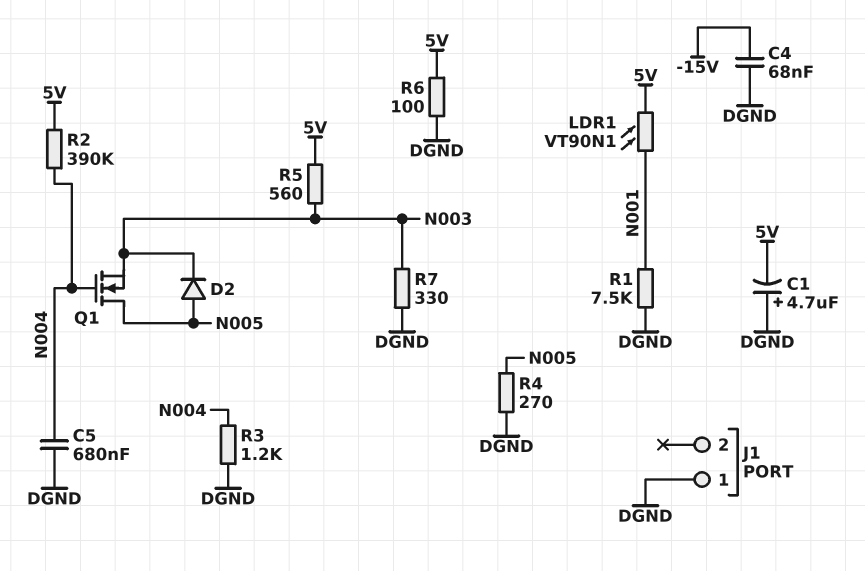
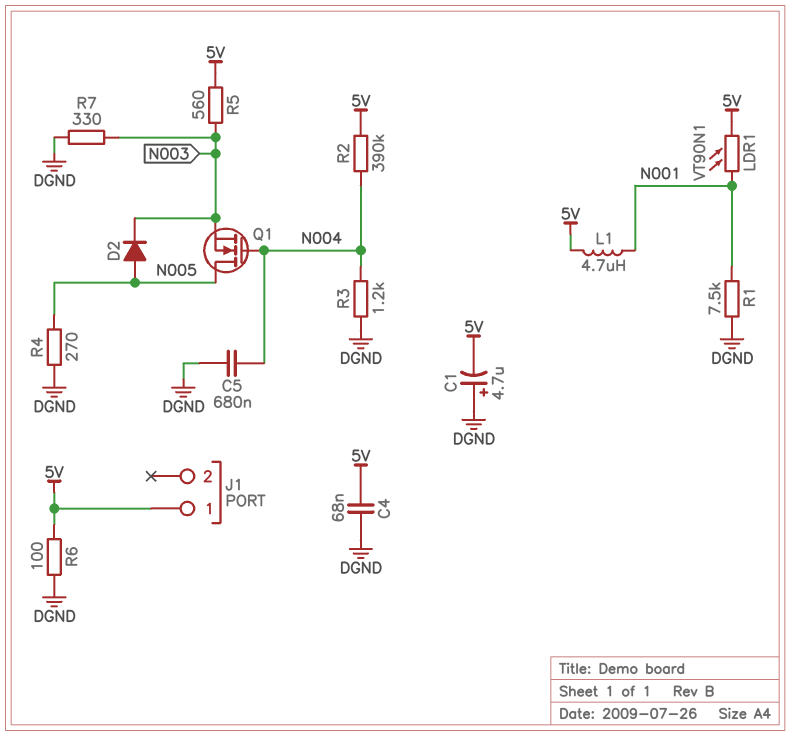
C4: 68nF (-15V, DGND) -> 68nF (5V, DGND)
J1 pin 1: DGND -> 5V
L1: none -> 4.7uH (5V, N001)

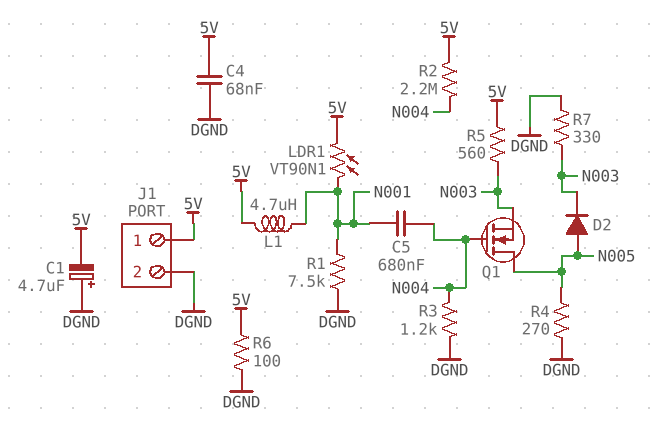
C5: 680nF (DGND, N004) -> 680nF (N001, N004)
J1 pin 2: none -> DGND
R2: 390k (5V, N004) -> 2.2M (5V, N004)

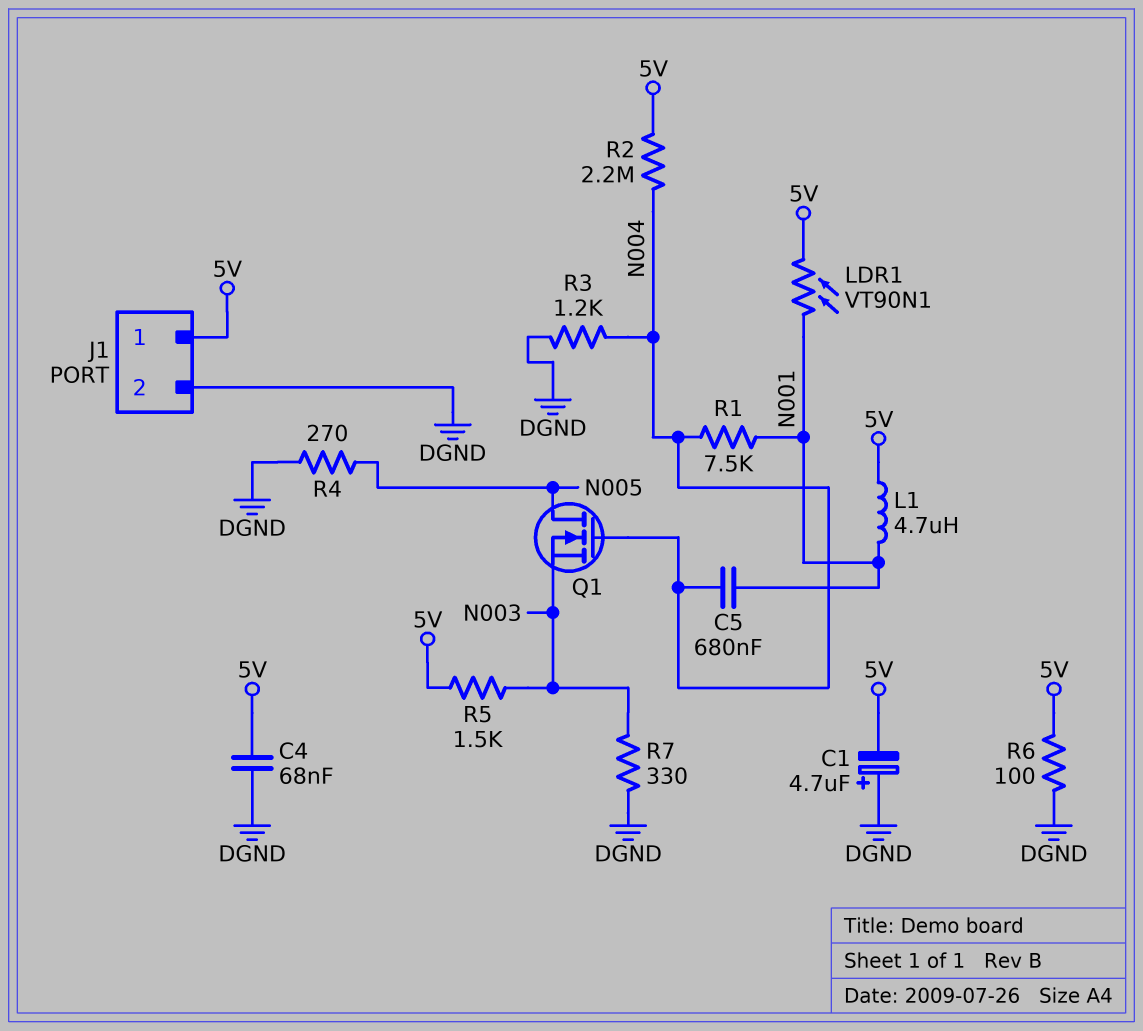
D2: diode (A N005, K N003) -> none
R1: 7.5k (DGND, N001) -> 7.5k (N001, N004)
R5: 560 (5V, N003) -> 1.5k (5V, N003)

